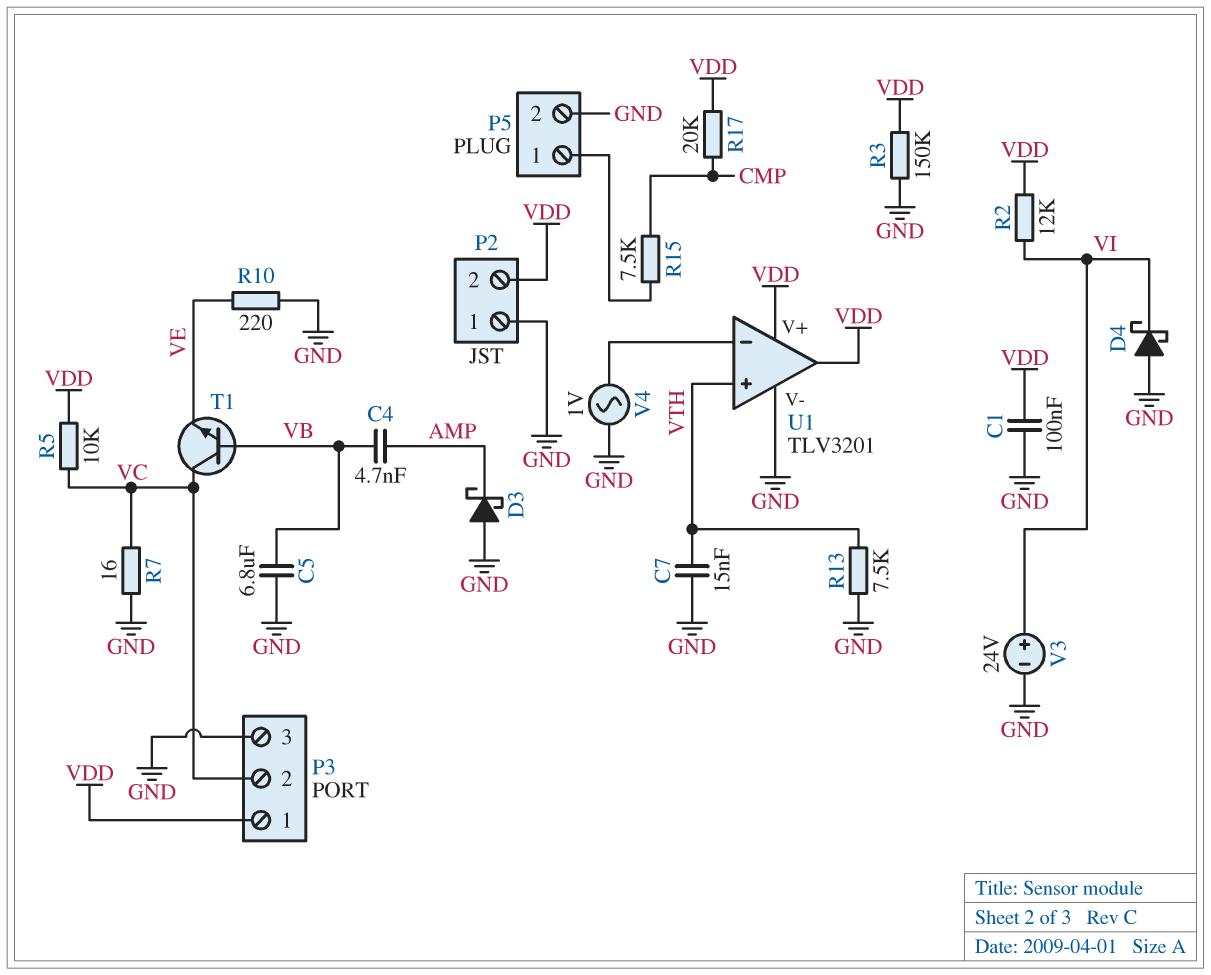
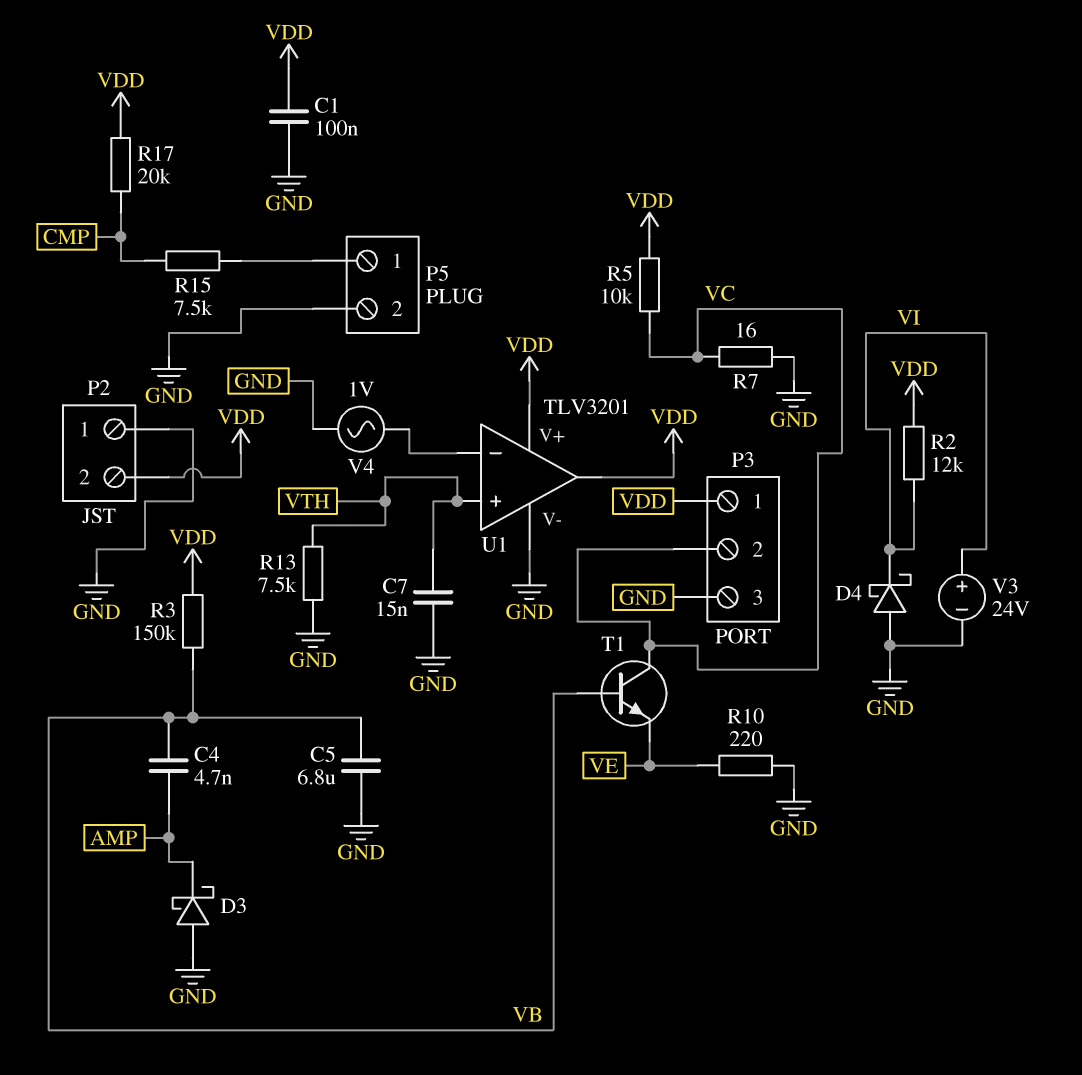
R3: 150k (GND, VDD) -> 150k (VB, VDD)

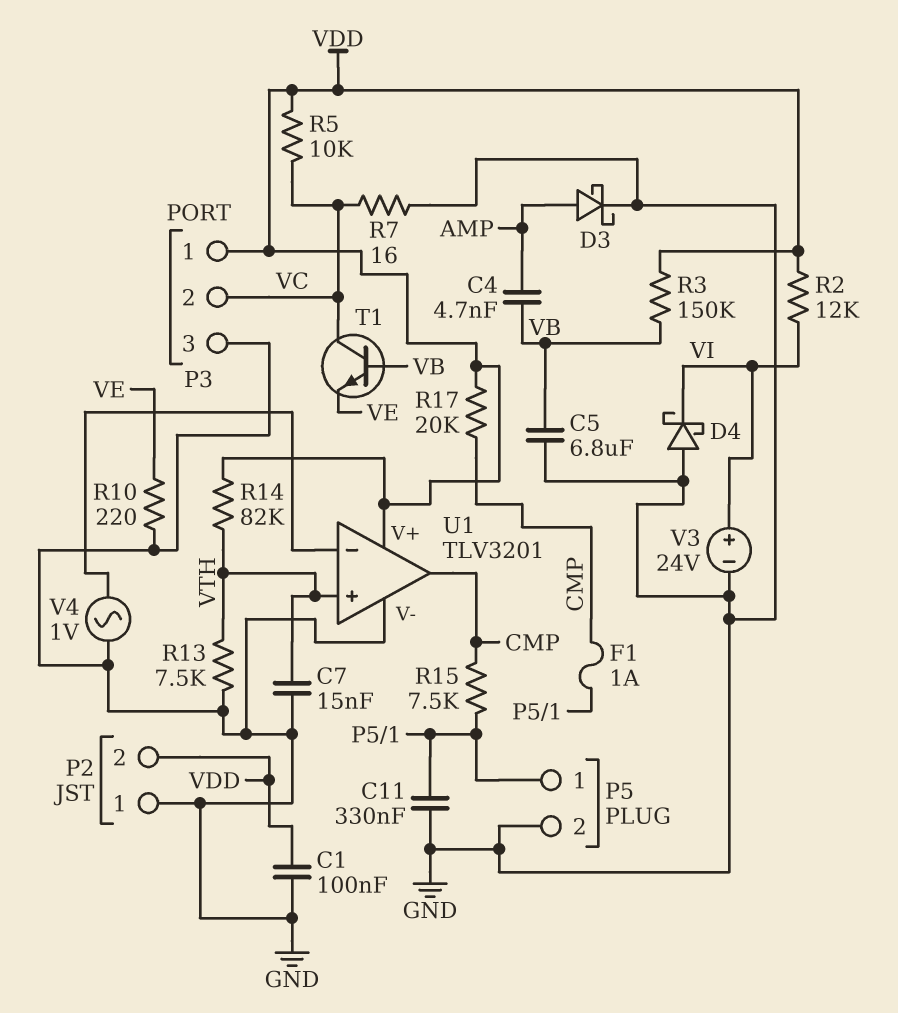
C11: none -> 330nF (GND, P5/1)
D3: schottky (A GND, K AMP) -> schottky (A AMP, K GND)
F1: none -> 1A (CMP, P5/1)
R14: none -> 82k (VDD, VTH)
U1 pin out: VDD -> CMP

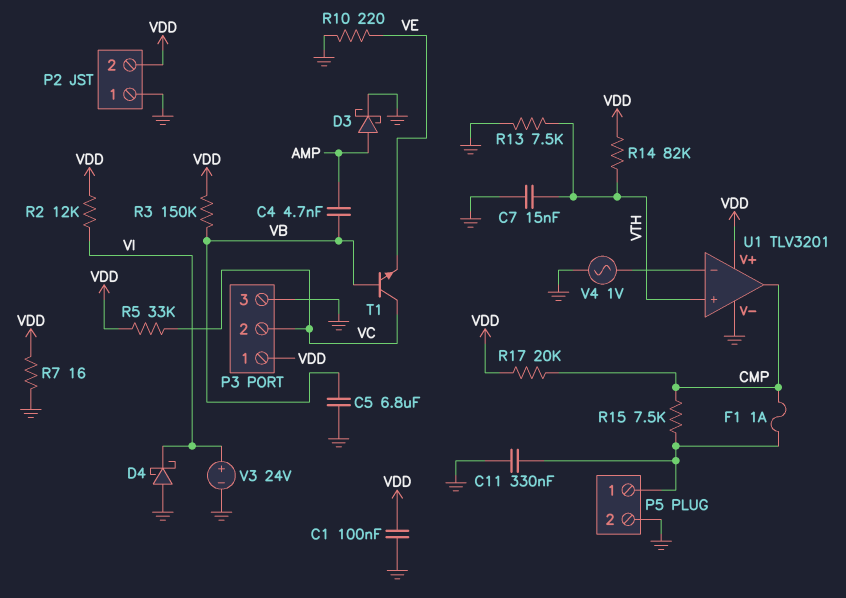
R5: 10k (VC, VDD) -> 33k (VC, VDD)
R7: 16 (GND, VC) -> 16 (GND, VDD)

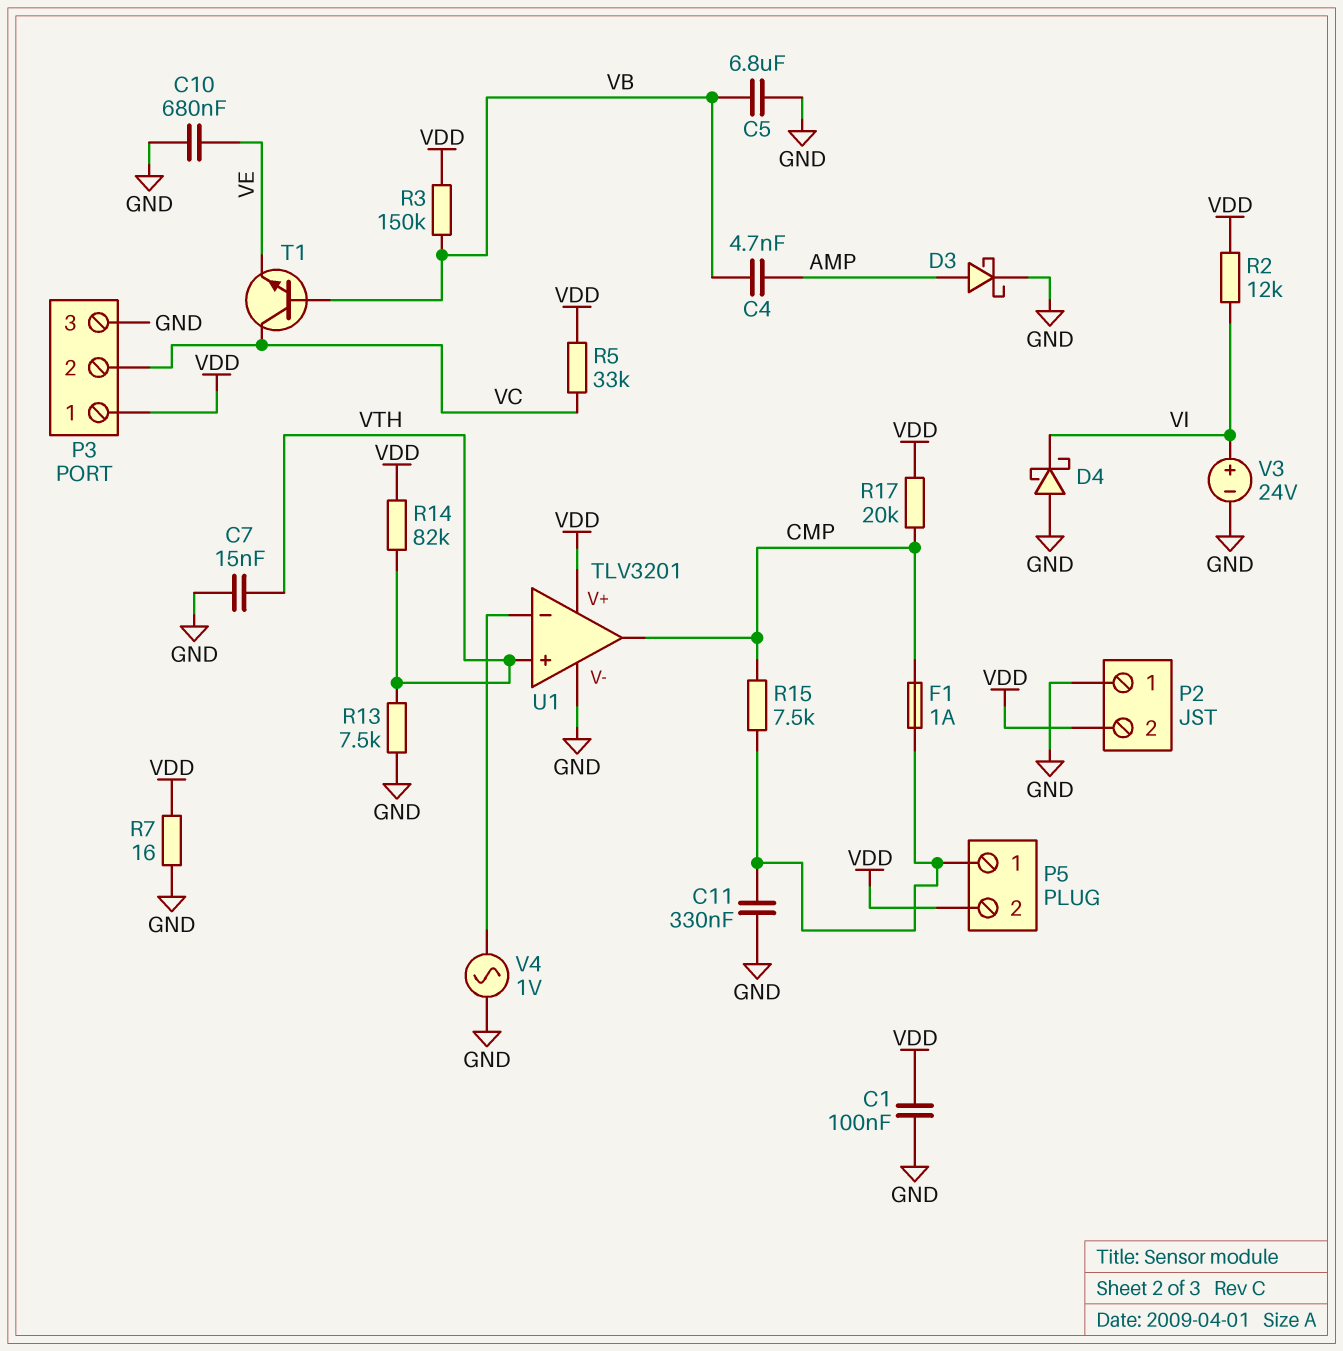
C10: none -> 680nF (GND, VE)
P5 pin 2: GND -> VDD
R10: 220 (GND, VE) -> none

